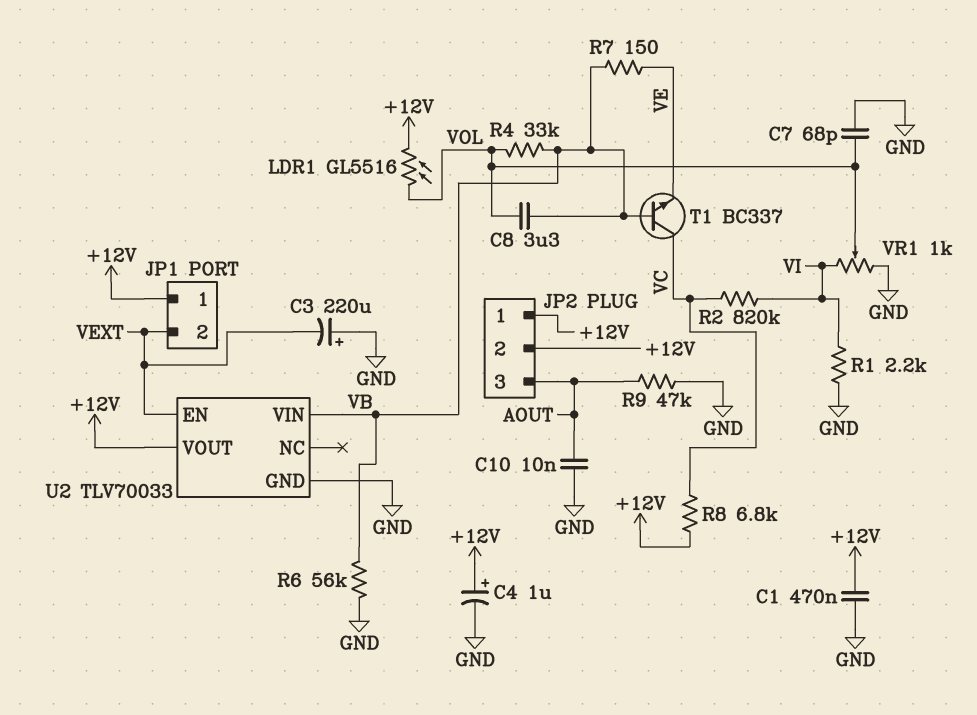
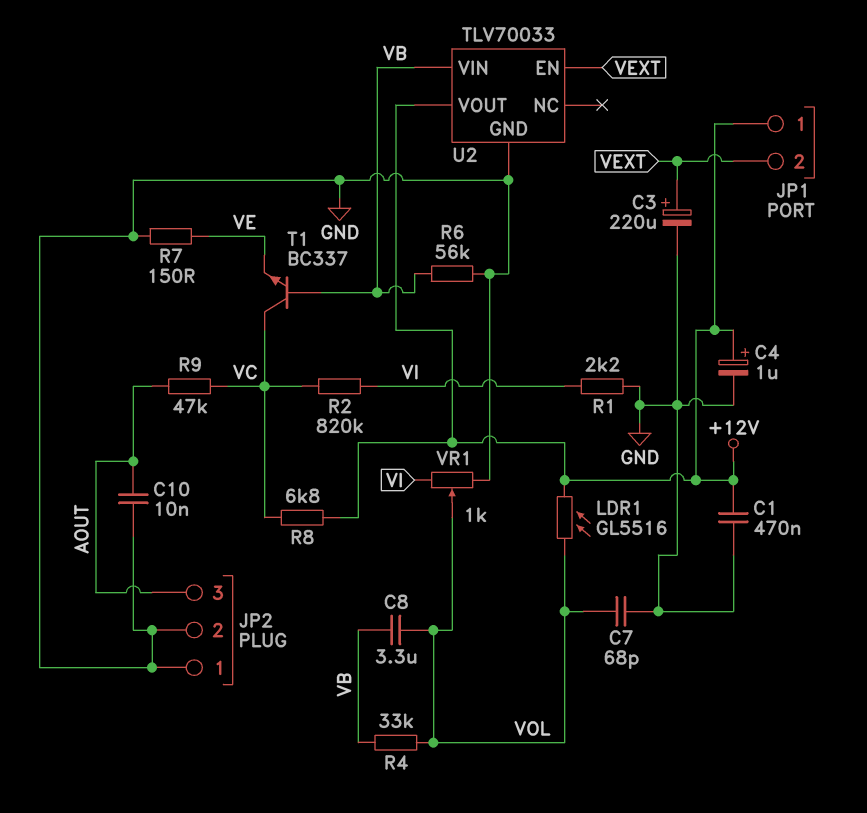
C3: 220uF (plus GND, minus VEXT) -> 220uF (plus VEXT, minus GND)
JP2 pin 1: +12V -> GND
JP2 pin 2: +12V -> GND
R7: 150 (VB, VE) -> 150 (GND, VE)
R9: 47k (AOUT, GND) -> 47k (AOUT, VC)

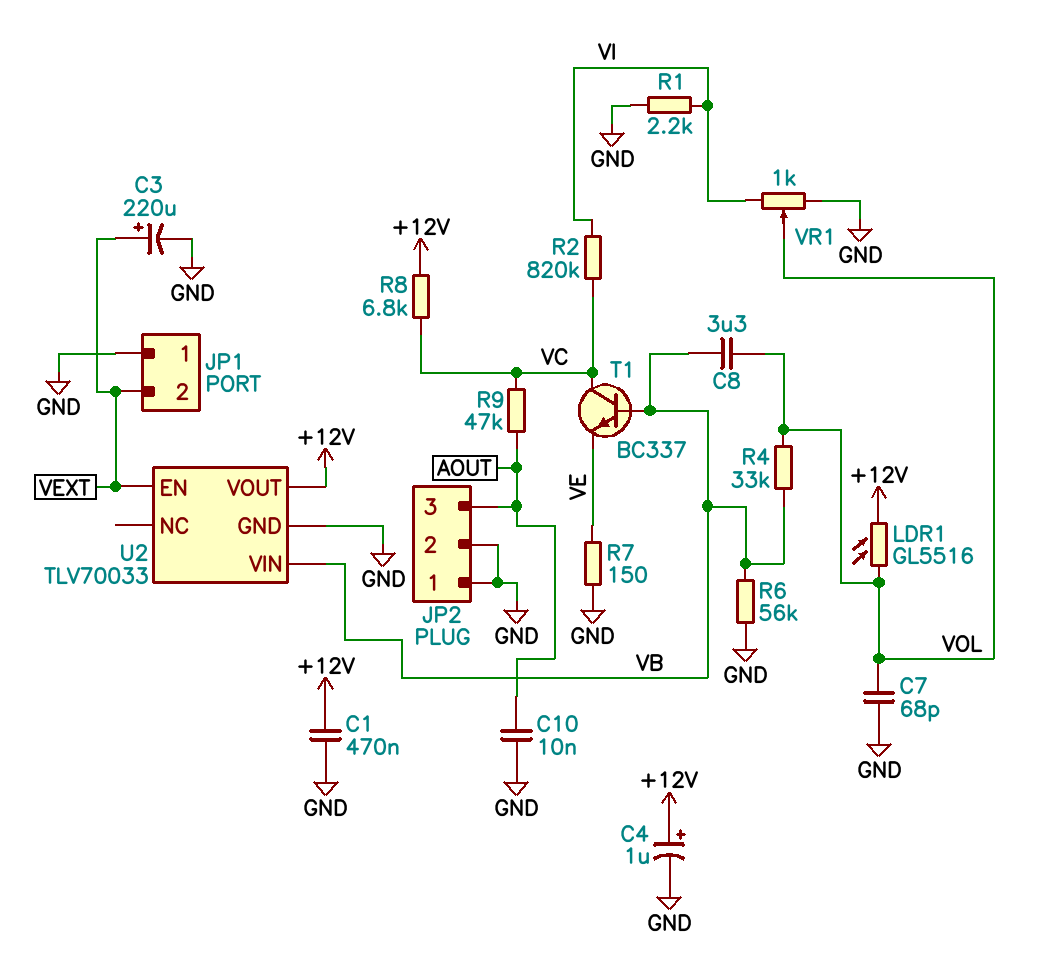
JP1 pin 1: +12V -> GND

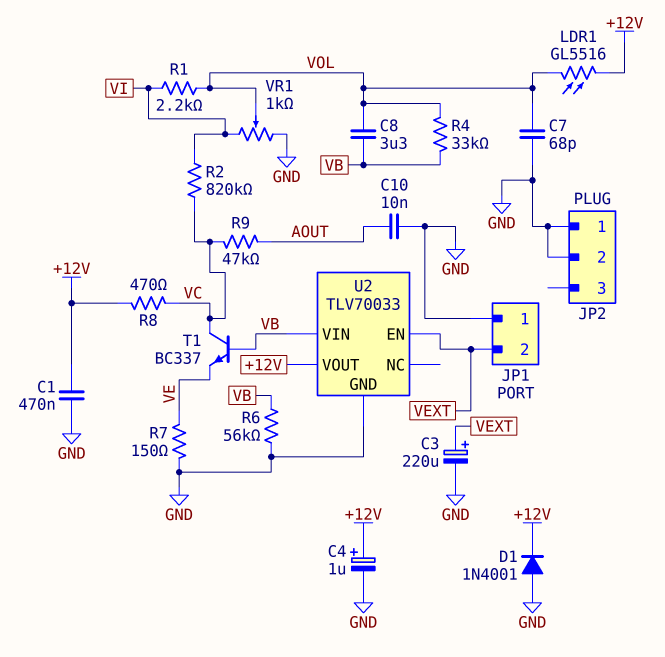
D1: none -> diode 1N4001 (A GND, K +12V)
JP2 pin 3: AOUT -> none
R1: 2.2k (GND, VI) -> 2.2k (VI, VOL)
R8: 6.8k (+12V, VC) -> 470 (+12V, VC)

